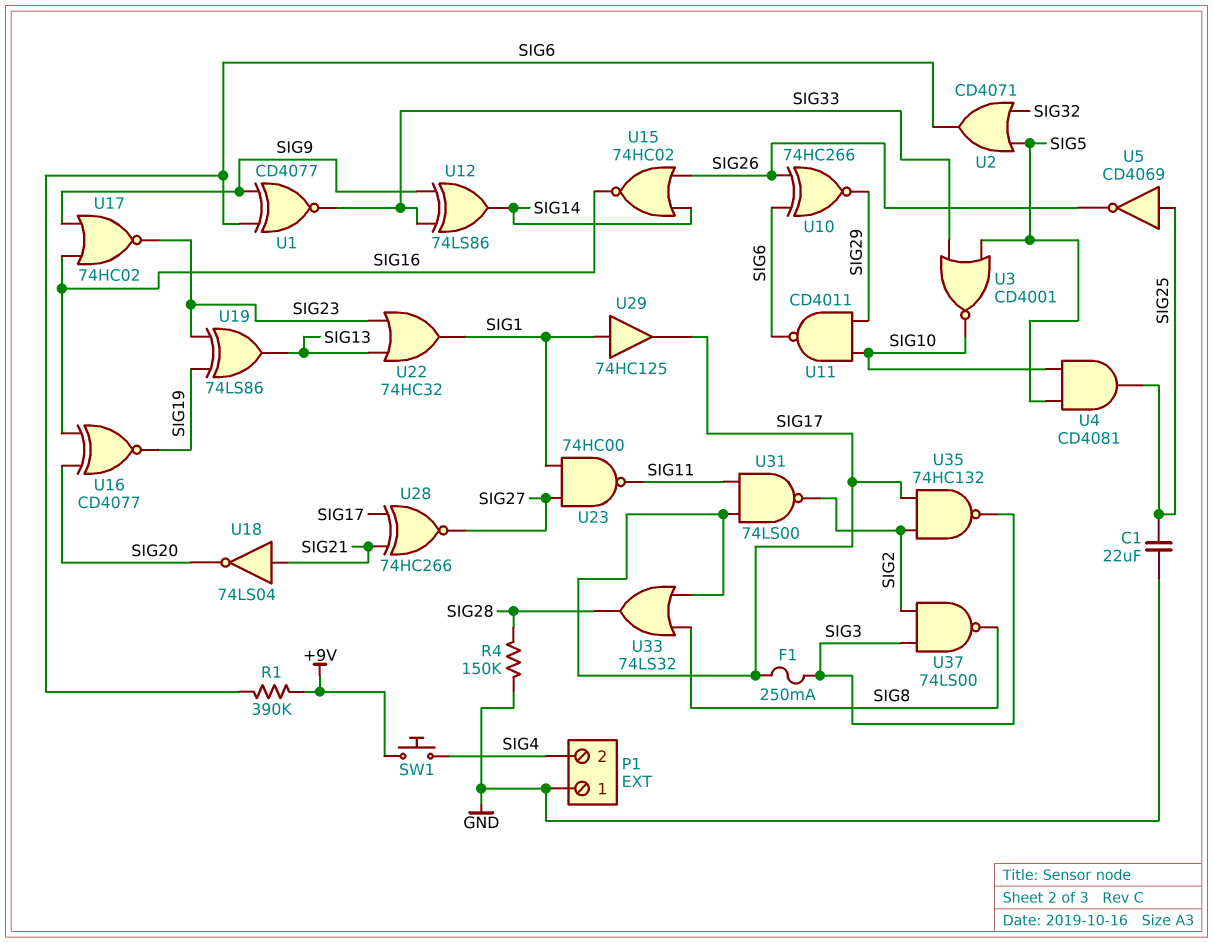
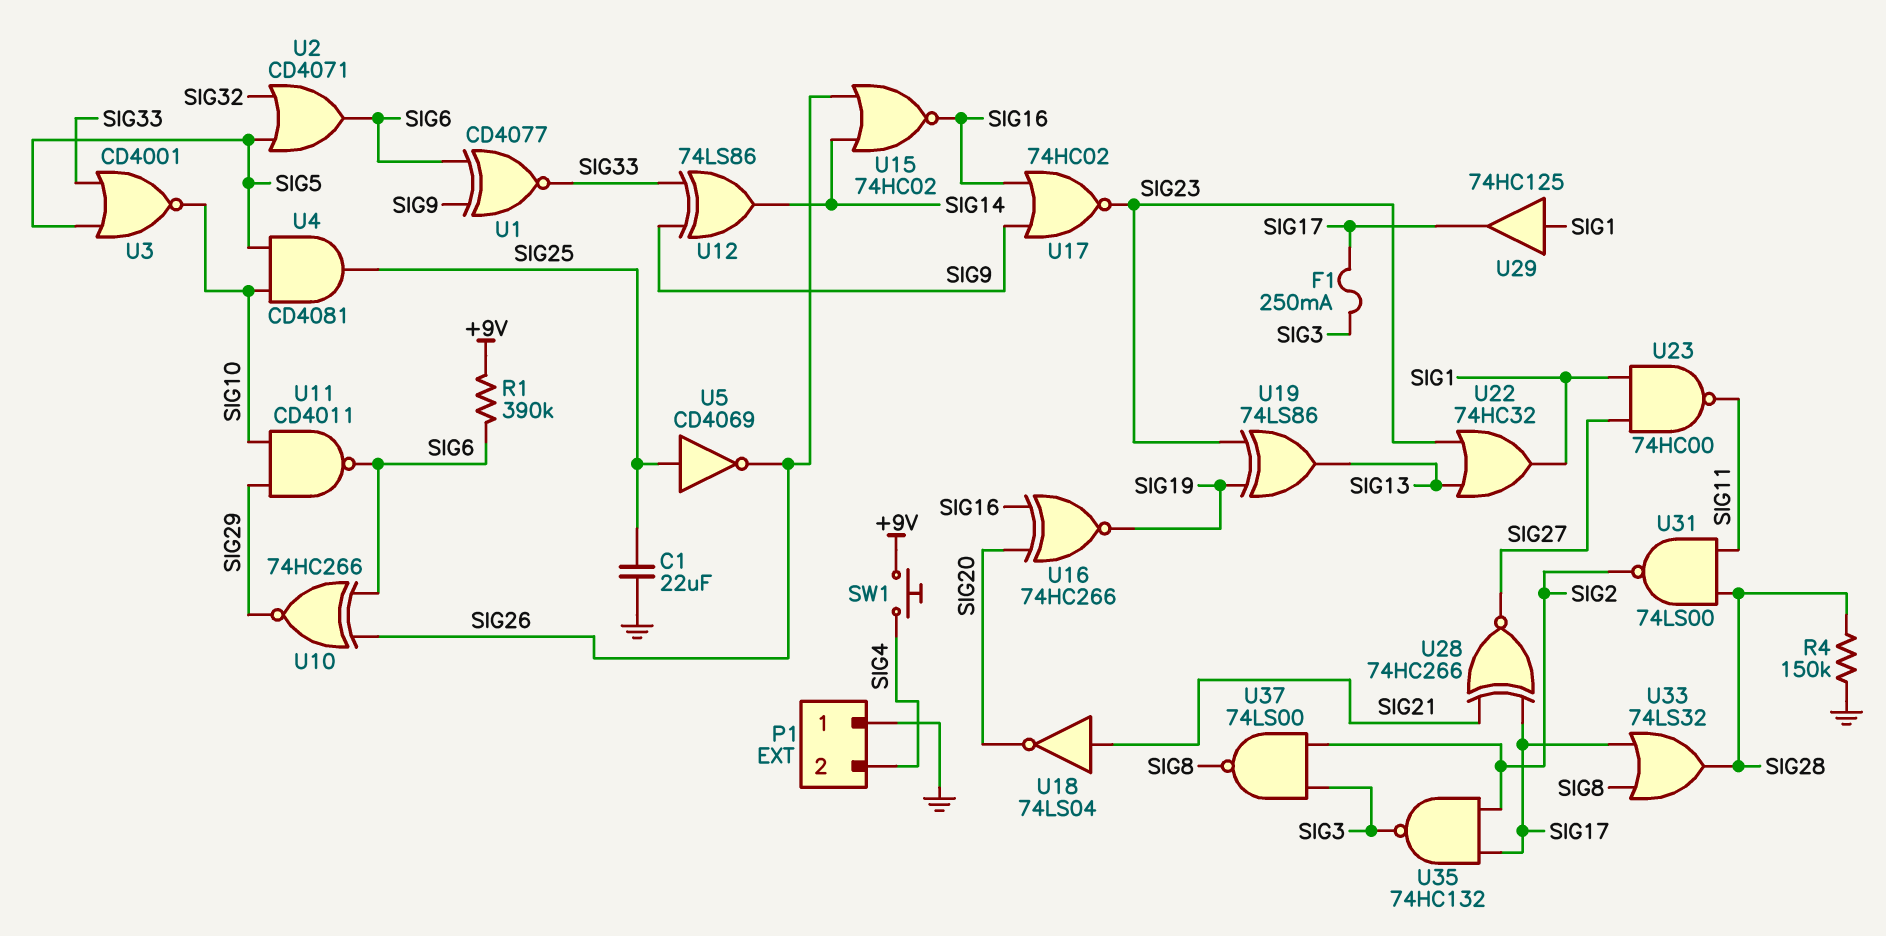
U16: XNOR CD4077 (in SIG16, in SIG20, out SIG19) -> XNOR 74HC266 (in SIG16, in SIG20, out SIG19)
U31: NAND 74LS00 (in SIG11, in SIG17, out SIG2) -> NAND 74LS00 (in SIG11, in SIG28, out SIG2)

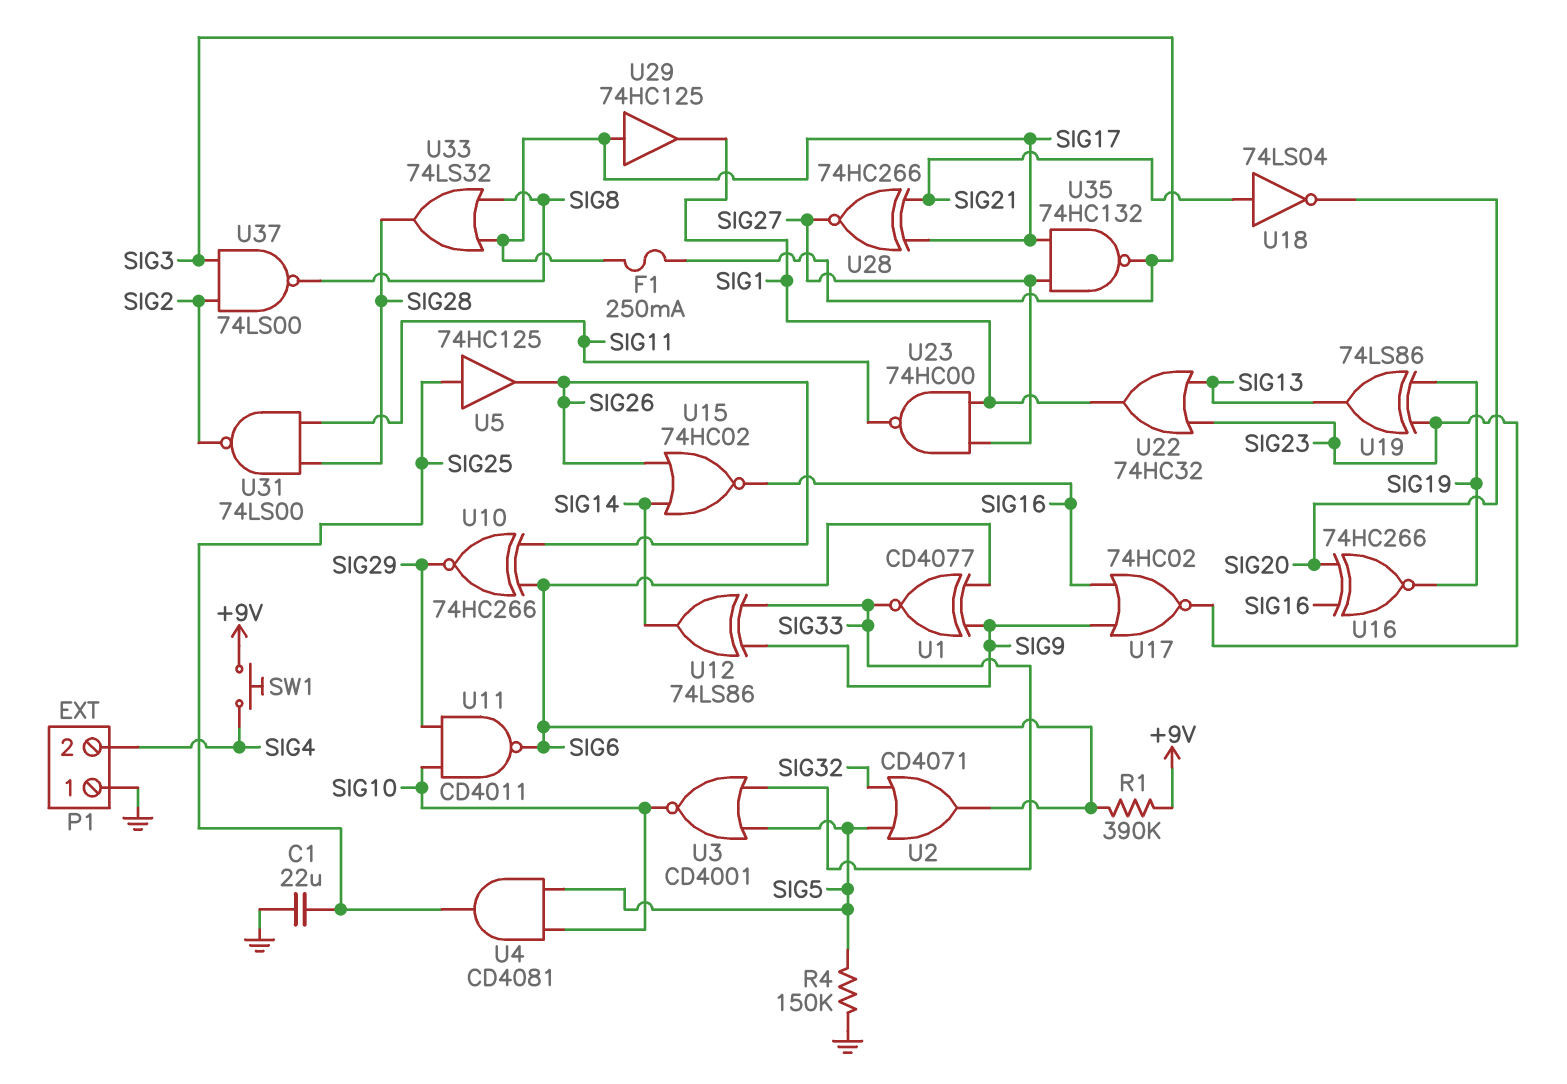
R4: 150k (GND, SIG28) -> 150k (GND, SIG5)
U5: NOT CD4069 (in SIG25, out SIG26) -> buffer 74HC125 (in SIG25, out SIG26)
U29: buffer 74HC125 (in SIG1, out SIG17) -> buffer 74HC125 (in SIG17, out SIG1)
U35: NAND 74HC132 (in SIG2, in SIG17, out SIG3) -> NAND 74HC132 (in SIG17, in SIG27, out SIG3)

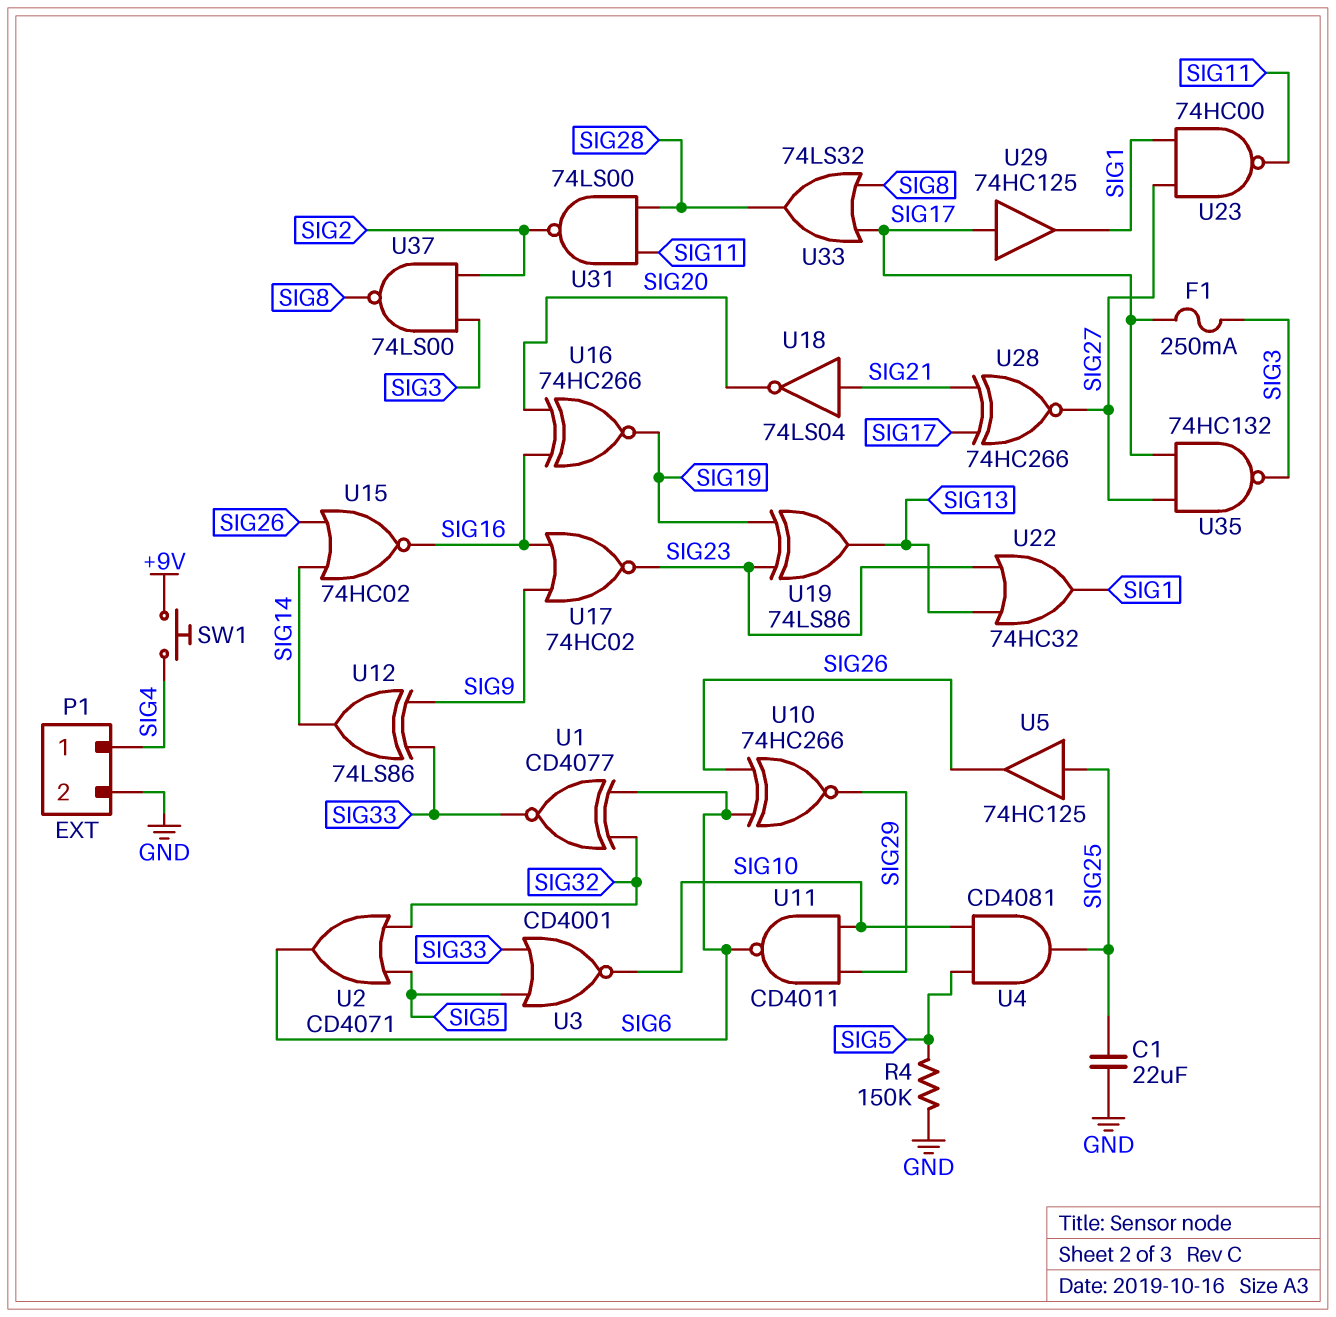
P1 pin 1: GND -> SIG4
P1 pin 2: SIG4 -> GND
R1: 390k (+9V, SIG6) -> none
U1: XNOR CD4077 (in SIG6, in SIG9, out SIG33) -> XNOR CD4077 (in SIG6, in SIG32, out SIG33)

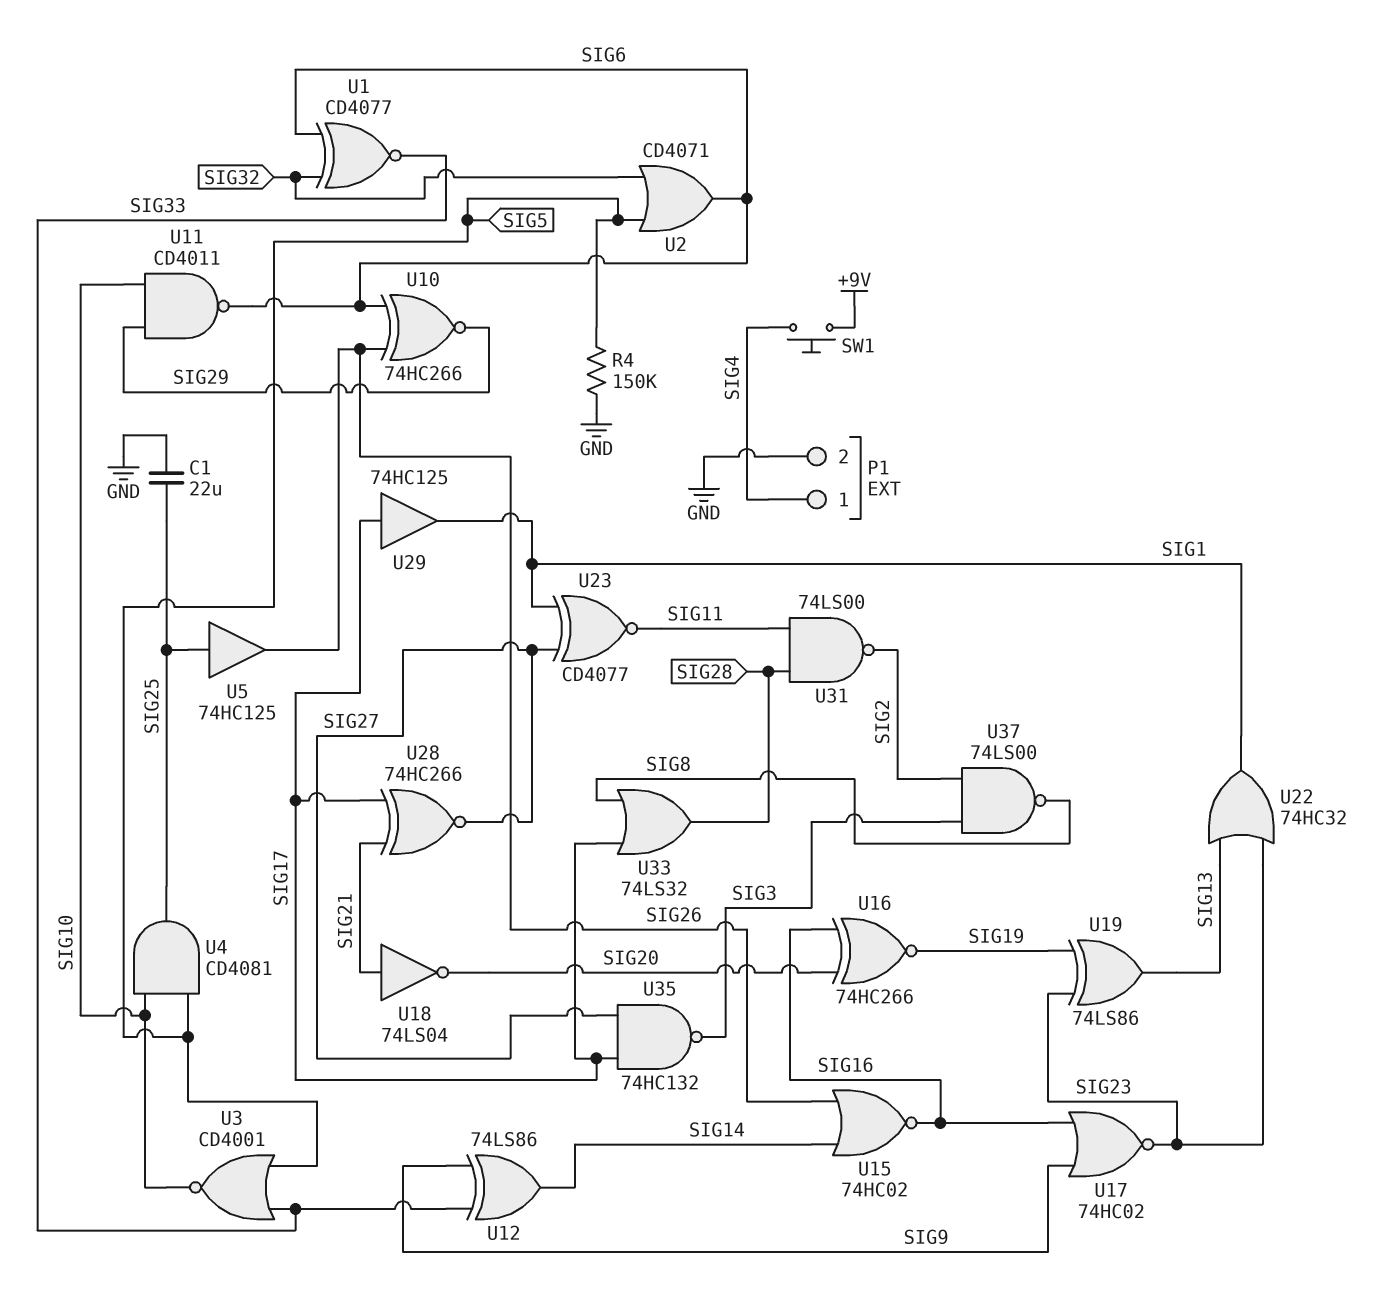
F1: 250mA (SIG3, SIG17) -> none
U23: NAND 74HC00 (in SIG1, in SIG27, out SIG11) -> XNOR CD4077 (in SIG1, in SIG27, out SIG11)

